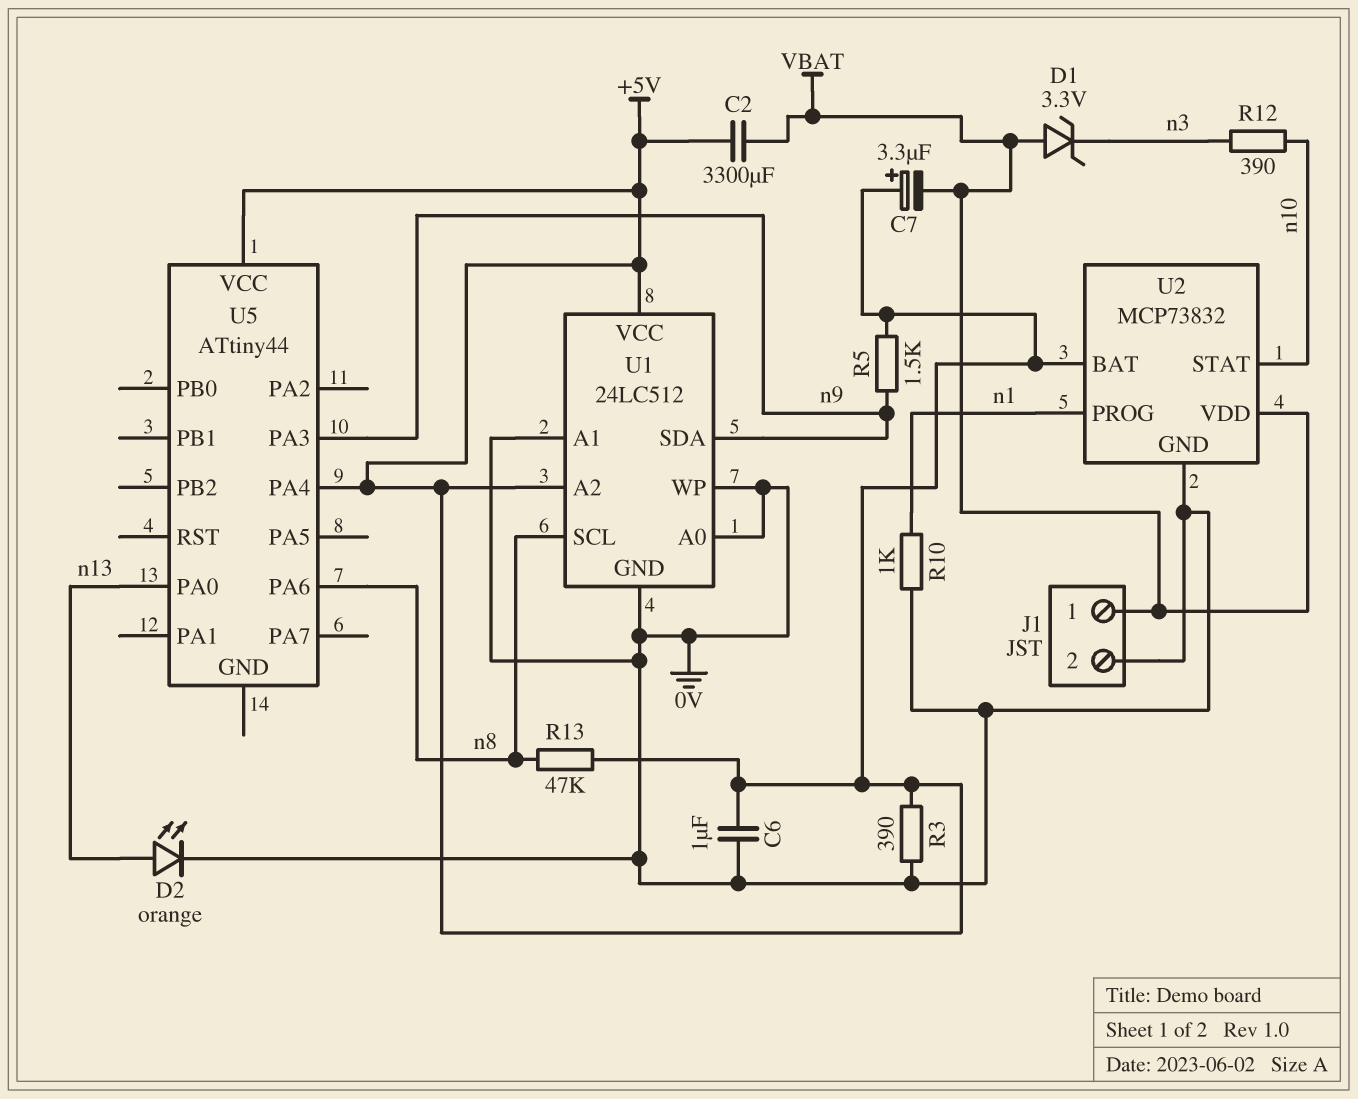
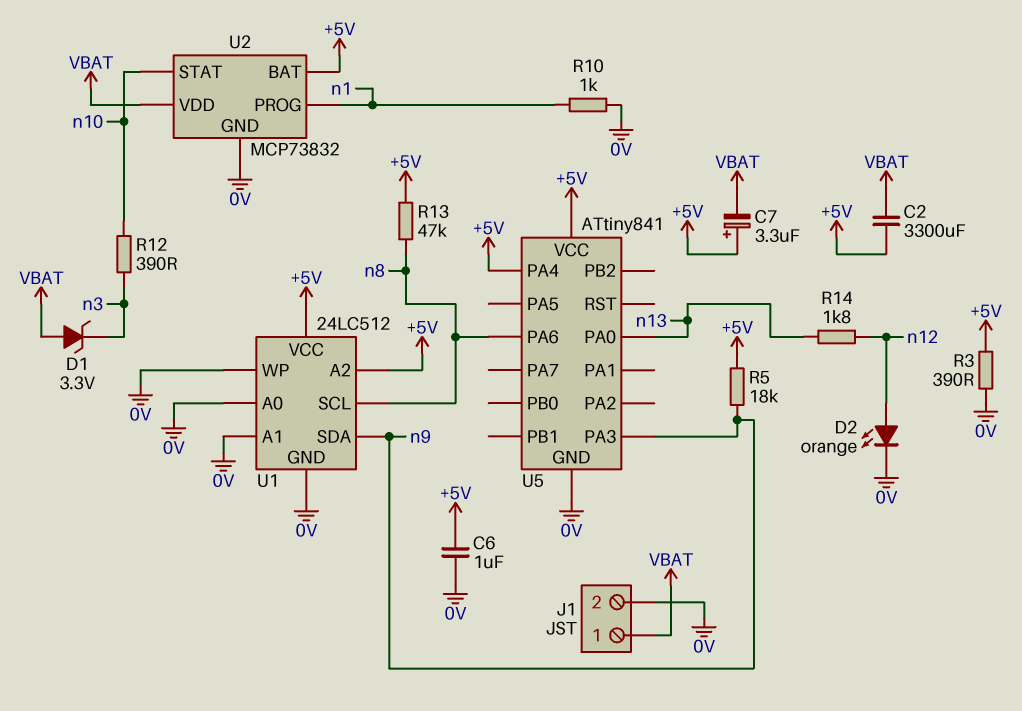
D2: LED orange (A n13, K 0V) -> LED orange (A n12, K 0V)
R5: 1.5k (+5V, n9) -> 18k (+5V, n9)
R14: none -> 1.8k (n12, n13)
U5: ATtiny44 -> ATtiny841
U5 pin GND: none -> 0V

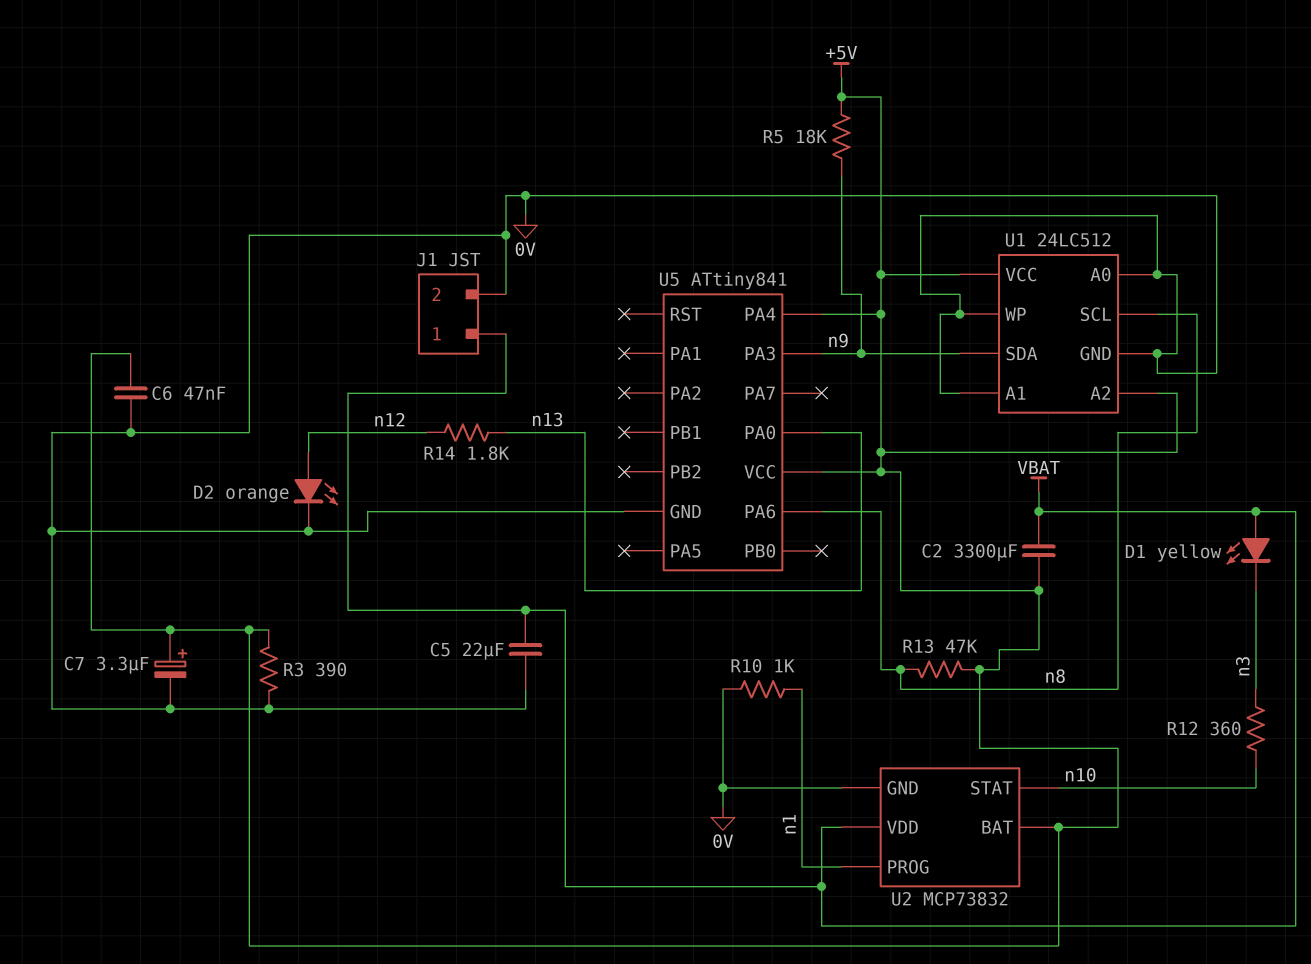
C5: none -> 22uF (0V, VBAT)
C6: 1uF (+5V, 0V) -> 47nF (+5V, 0V)
C7: 3.3uF (plus +5V, minus VBAT) -> 3.3uF (plus +5V, minus 0V)
D1: zener 3.3V (A VBAT, K n3) -> LED yellow (A VBAT, K n3)
R12: 390 (n3, n10) -> 360 (n3, n10)

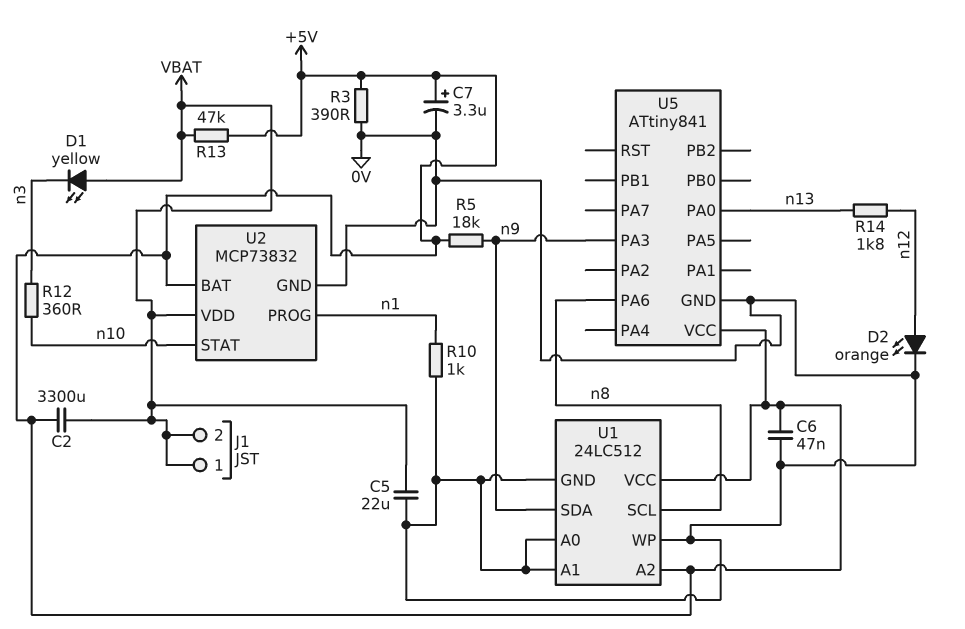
J1 pin 2: 0V -> VBAT
R13: 47k (+5V, n8) -> 47k (+5V, VBAT)
U5 pin PA4: +5V -> none

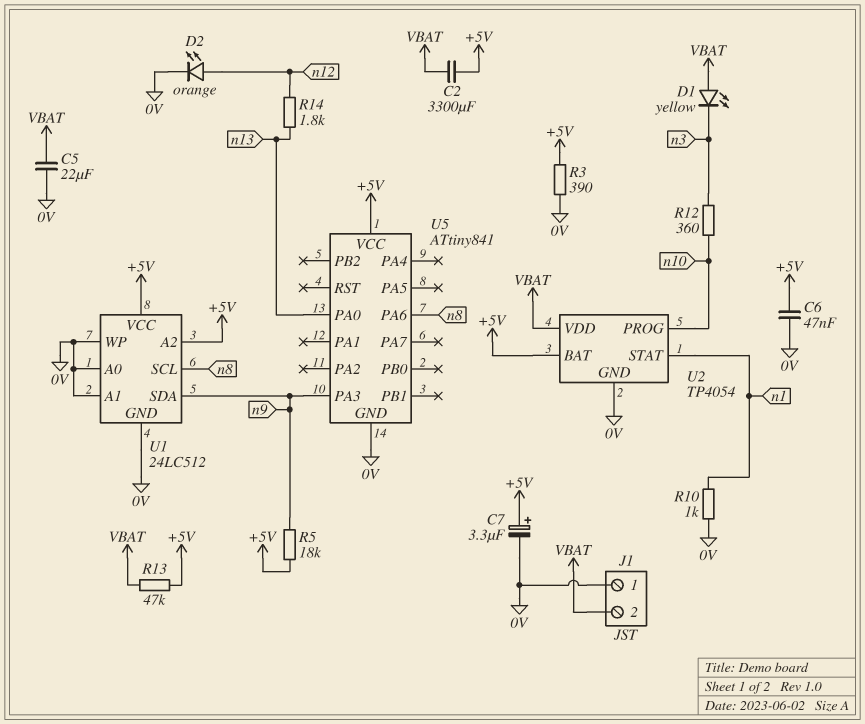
J1 pin 1: VBAT -> 0V
U2: MCP73832 -> TP4054
U2 pin PROG: n1 -> n10
U2 pin STAT: n10 -> n1

